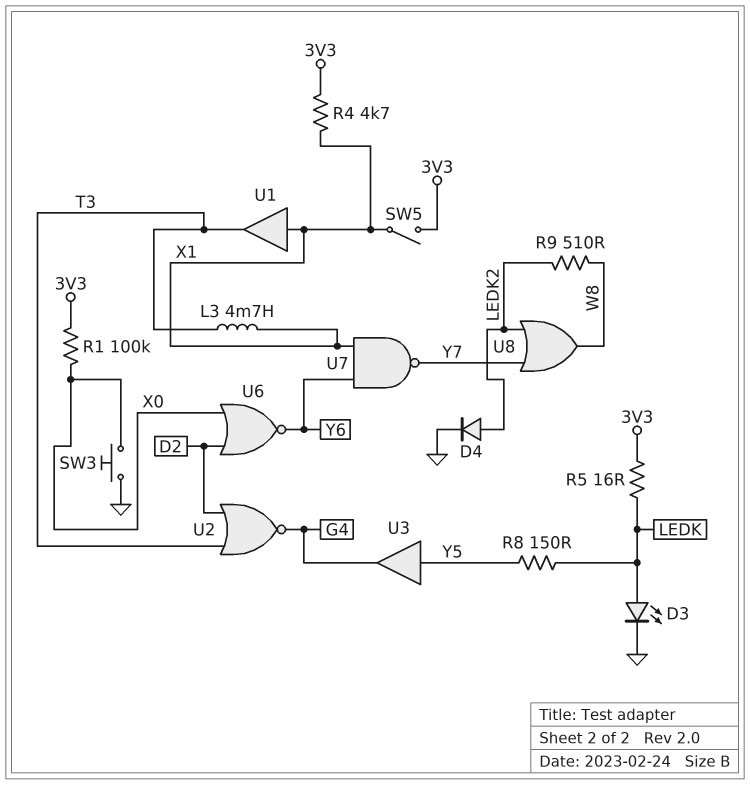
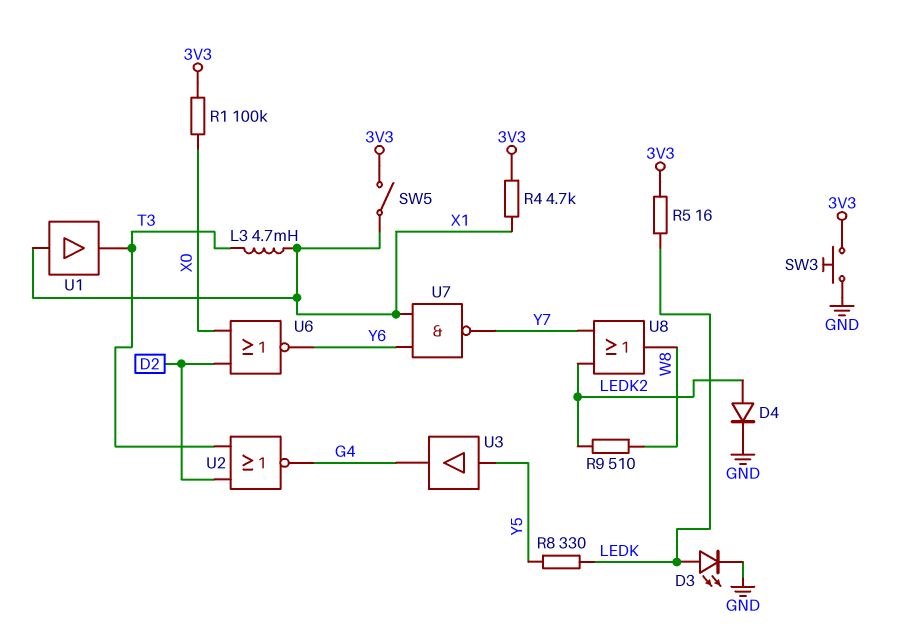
R8: 150 (LEDK, Y5) -> 330 (LEDK, Y5)
SW3: button (GND, X0) -> button (3V3, GND)

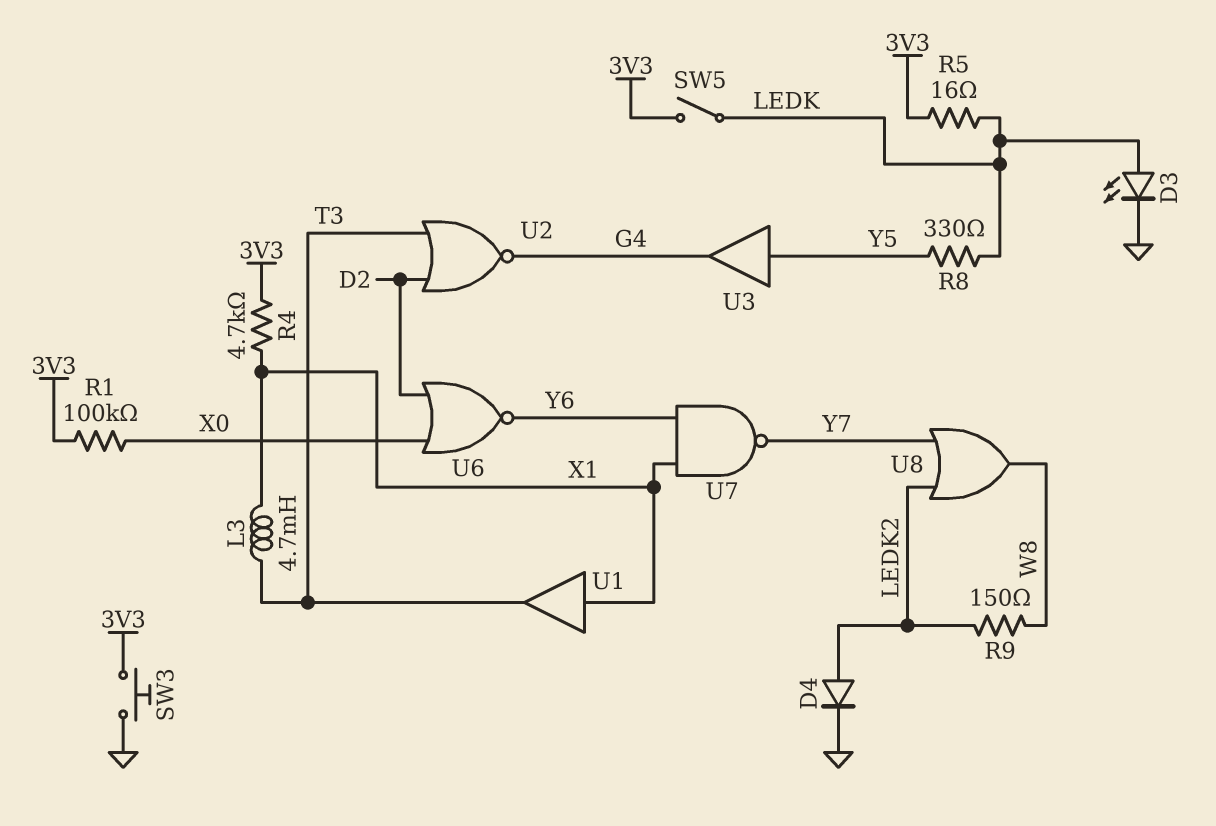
R9: 510 (LEDK2, W8) -> 150 (LEDK2, W8)
SW5: switch (3V3, X1) -> switch (3V3, LEDK)

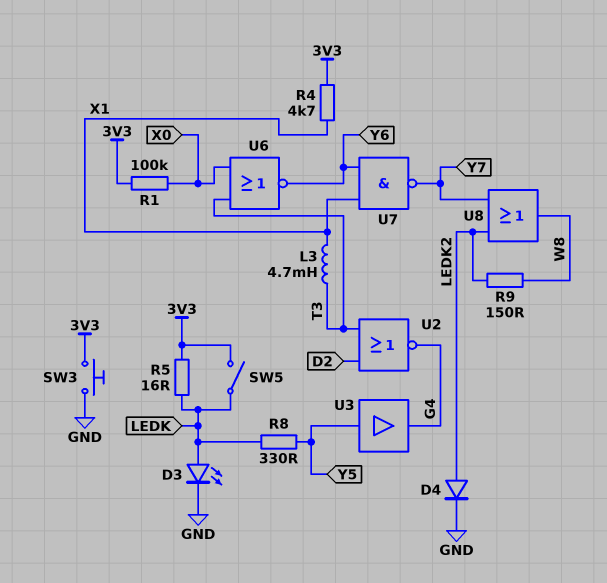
U1: buffer (in X1, out T3) -> none
U6: NOR (in D2, in X0, out Y6) -> NOR (in T3, in X0, out Y6)

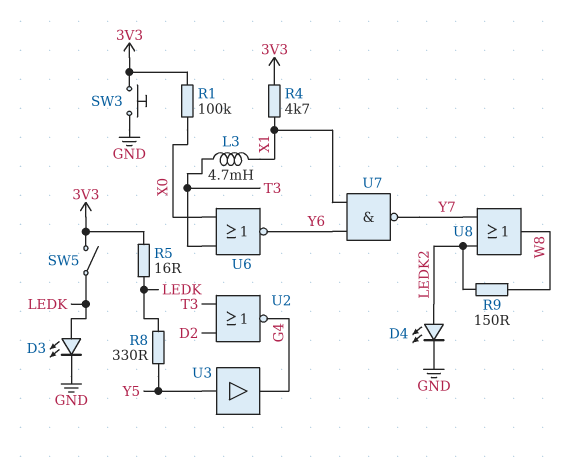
D4: diode (A LEDK2, K GND) -> LED (A LEDK2, K GND)

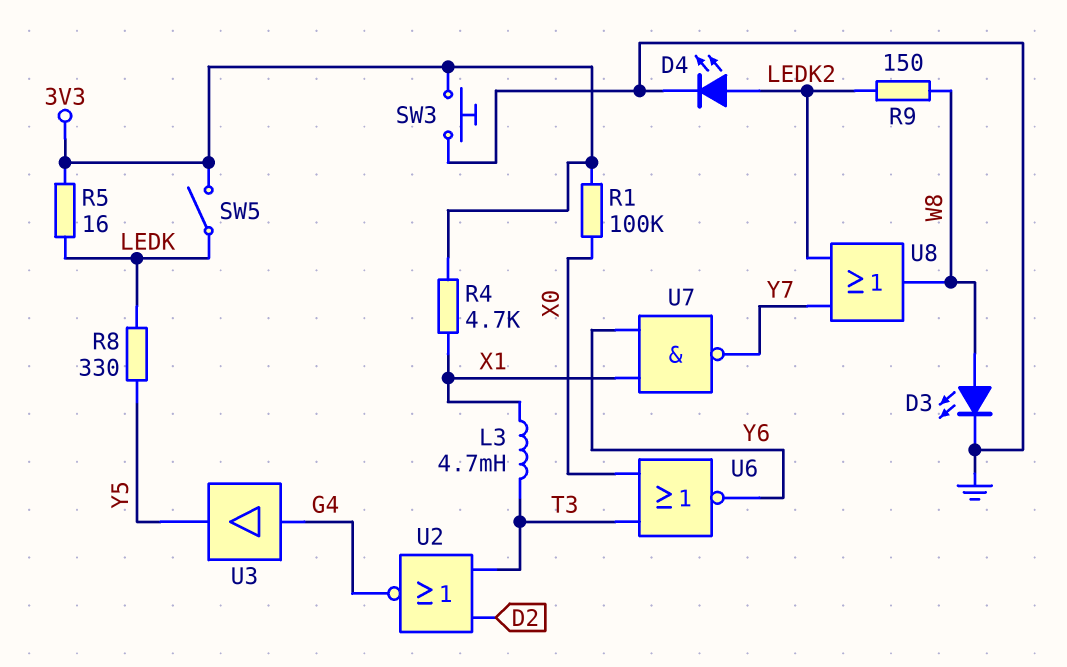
D3: LED (A LEDK, K GND) -> LED (A W8, K GND)
U3: buffer (in Y5, out G4) -> buffer (in G4, out Y5)

